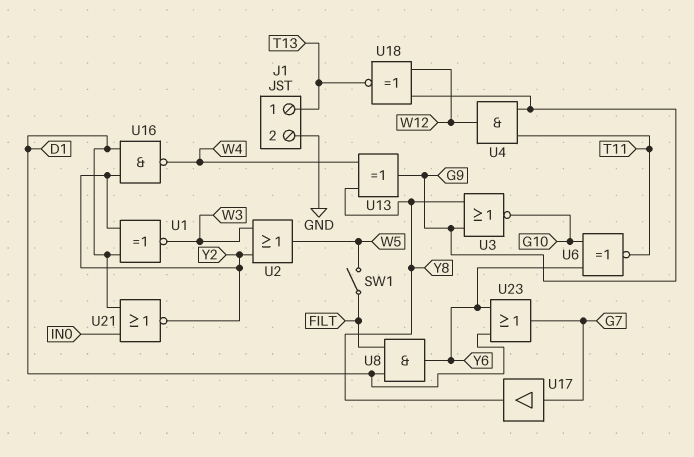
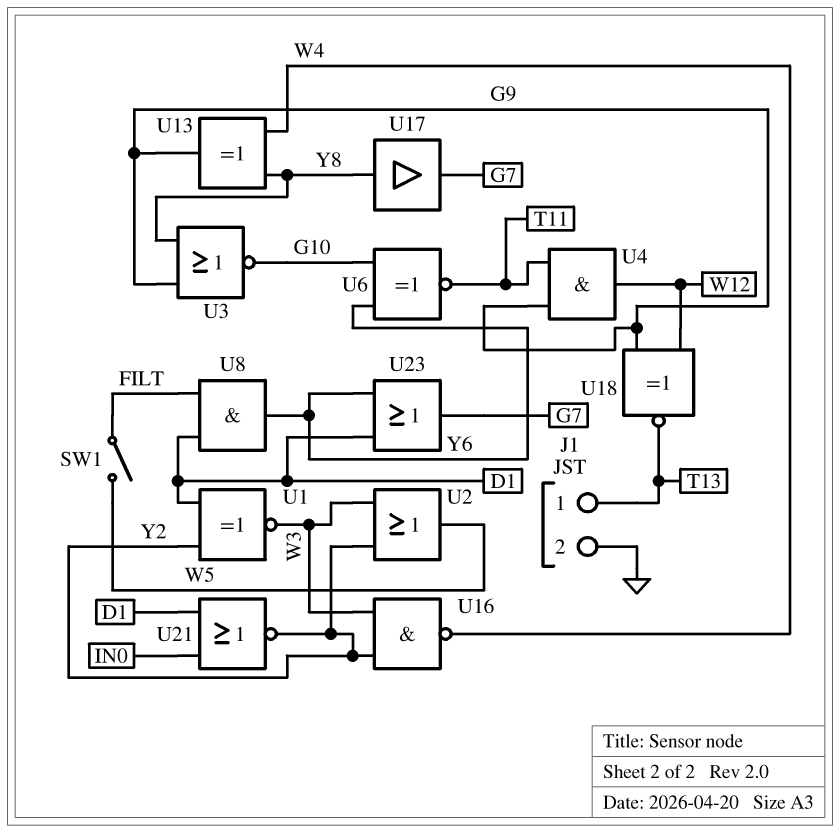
U16: NAND (in D1, in Y2, out W4) -> NAND (in W3, in Y2, out W4)
U17: buffer (in G7, out Y8) -> buffer (in Y8, out G7)

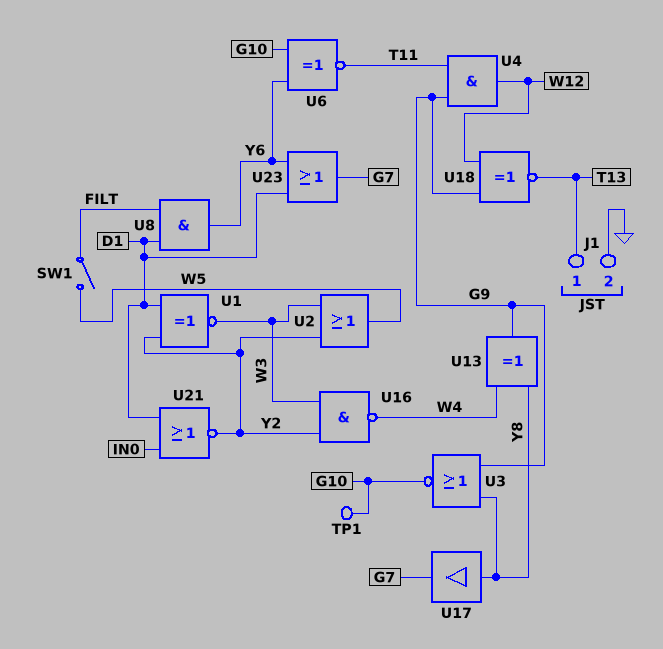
TP1: none -> test point (G10)

